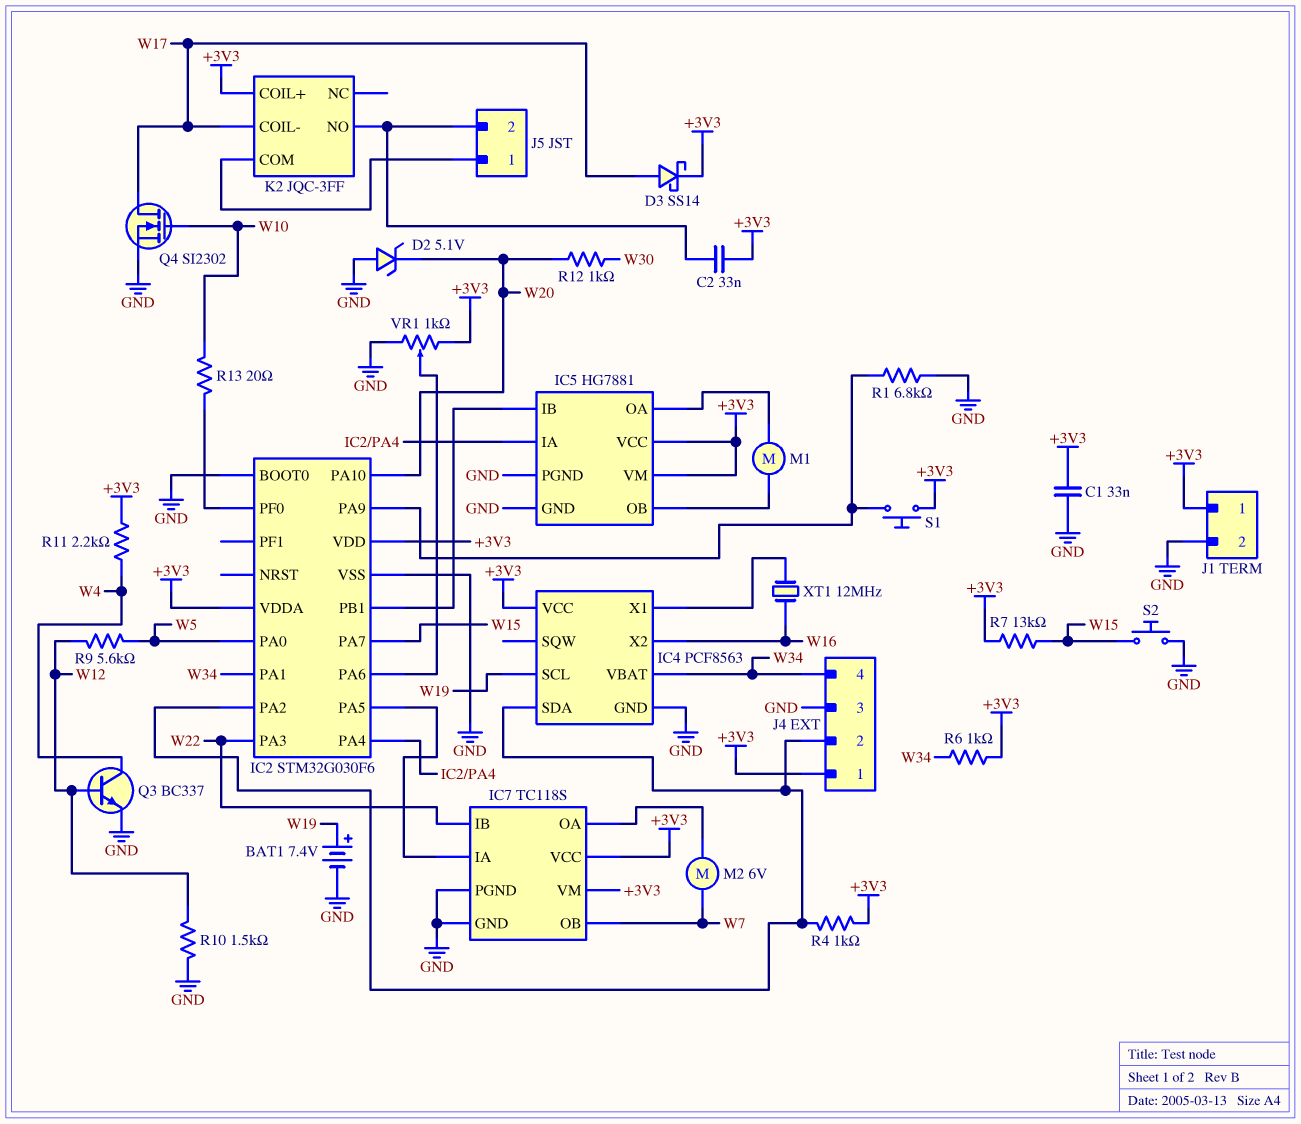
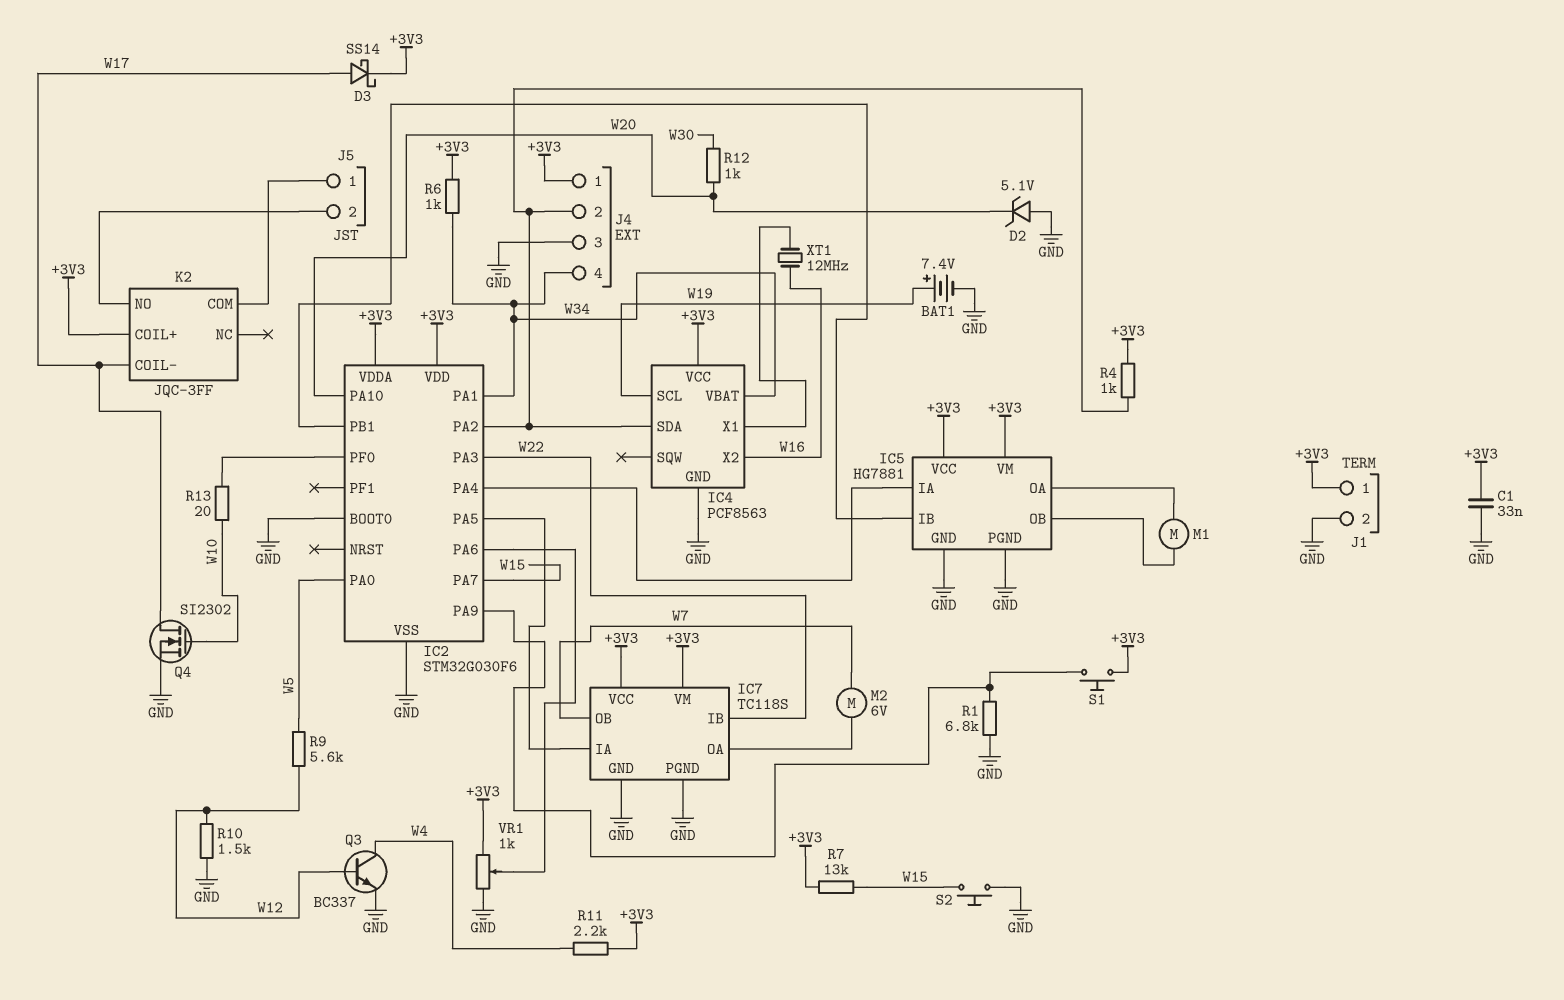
C2: 33nF (+3V3, J5/2) -> none

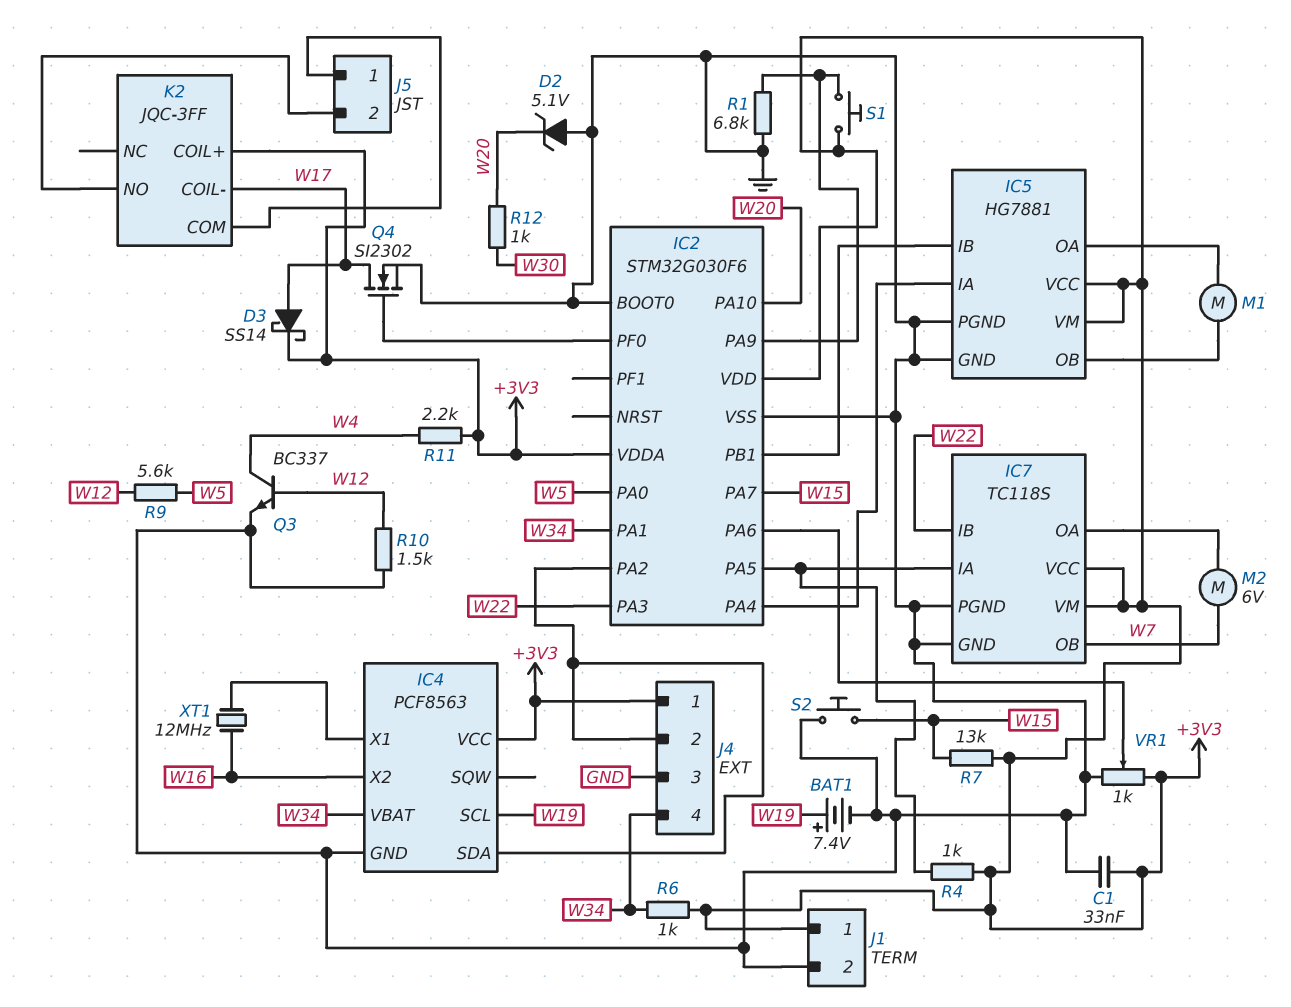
Q4: NMOS SI2302 (G W10, D W17, S GND) -> NMOS SI2302 (G IC2/PF0, D W17, S GND)
R4: 1k (+3V3, IC2/PA2) -> 1k (+3V3, IC2/PA5)
R13: 20 (IC2/PF0, W10) -> none

